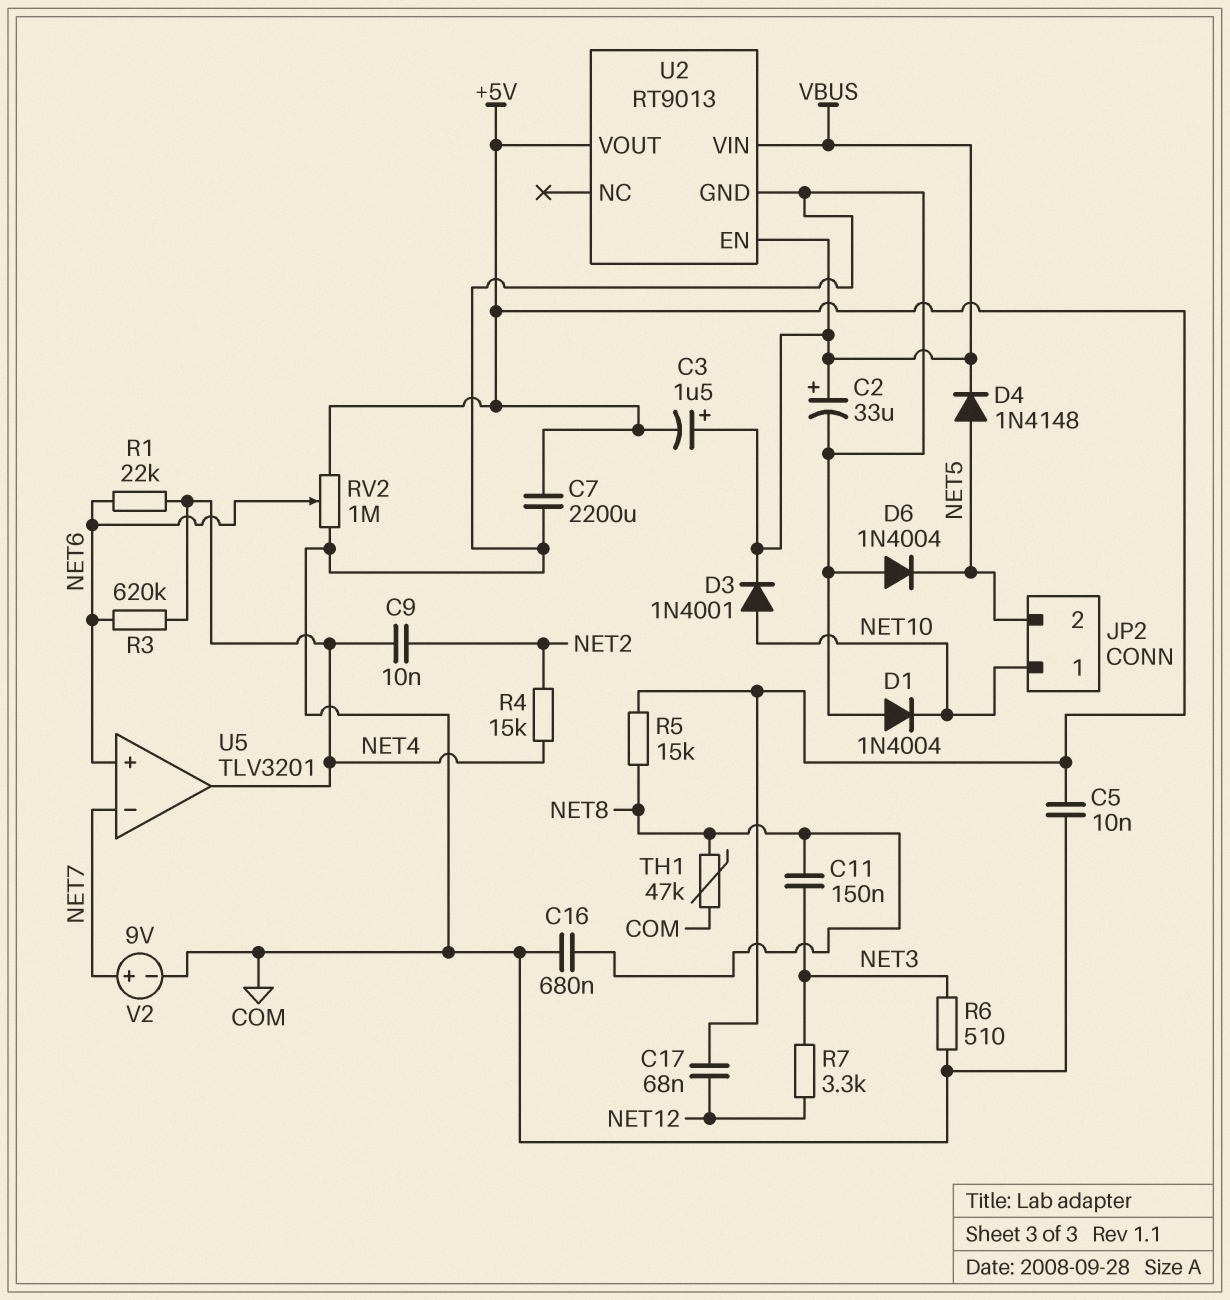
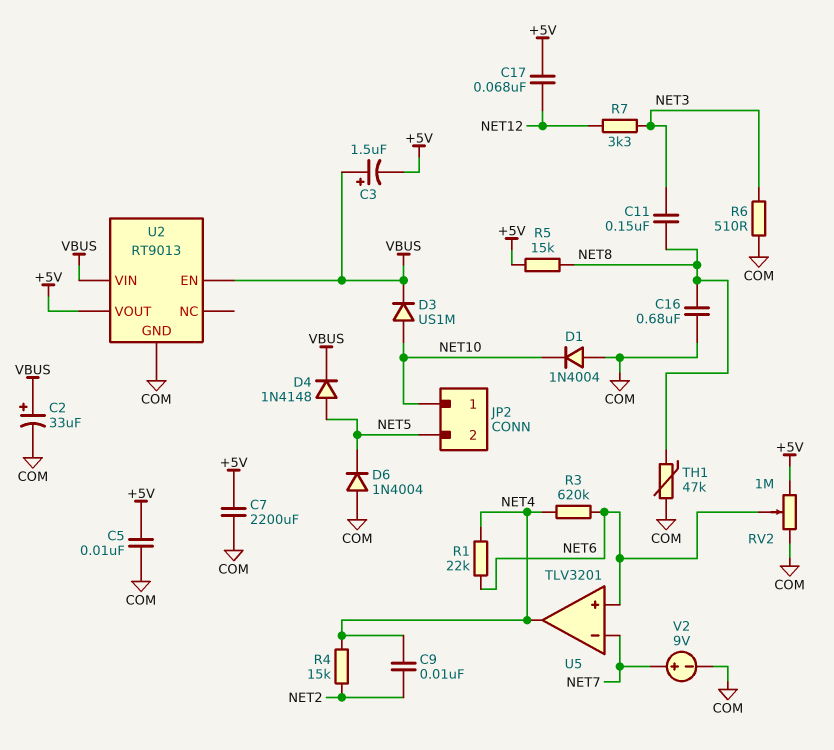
D3: diode 1N4001 (A NET10, K VBUS) -> diode US1M (A NET10, K VBUS)

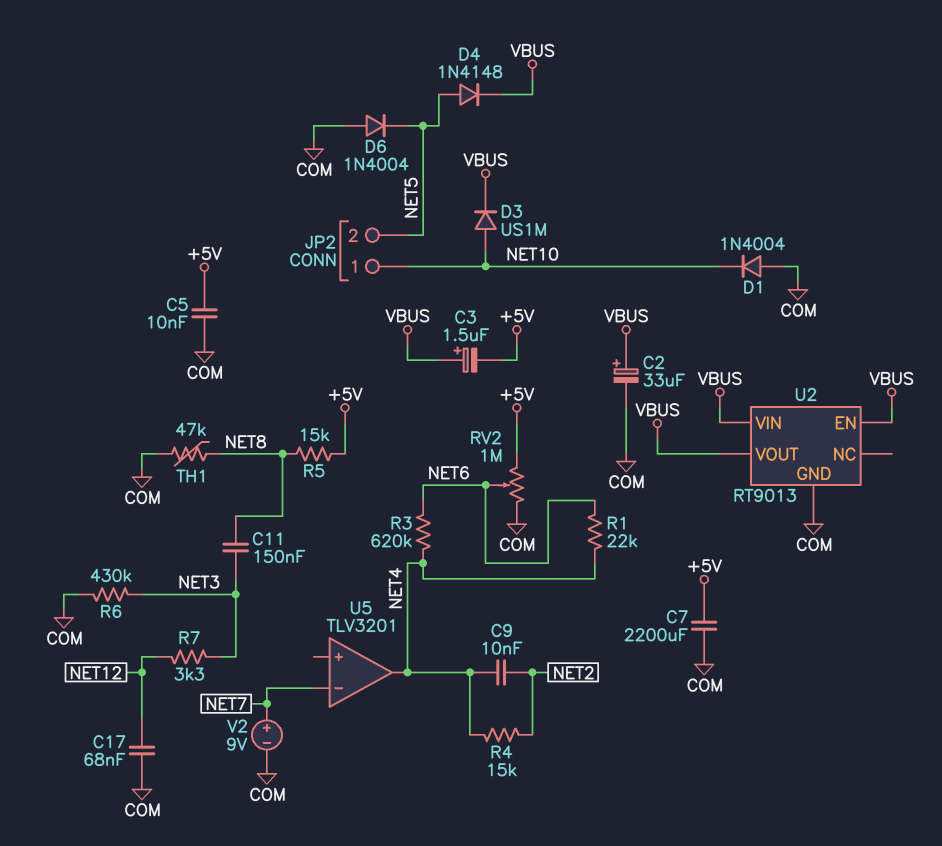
C16: 680nF (COM, NET8) -> none
C17: 68nF (+5V, NET12) -> 68nF (COM, NET12)
R6: 510 (COM, NET3) -> 430k (COM, NET3)
U2 pin VOUT: +5V -> VBUS
U5 pin in+: NET6 -> none

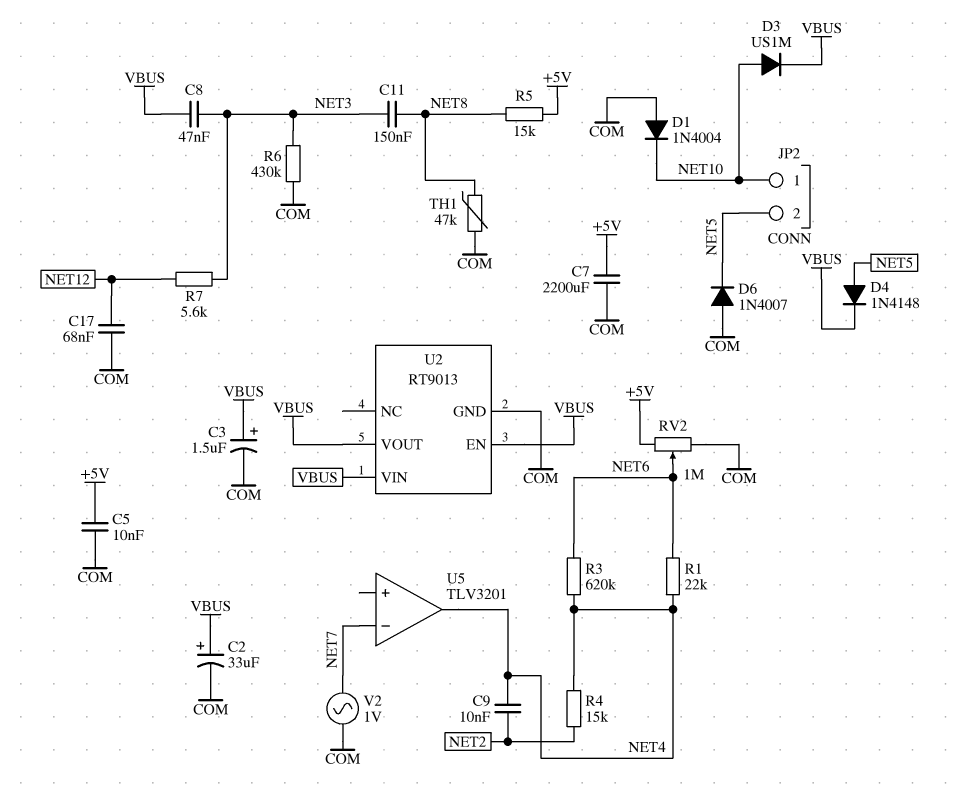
C3: 1.5uF (plus VBUS, minus +5V) -> 1.5uF (plus VBUS, minus COM)
C8: none -> 47nF (NET3, VBUS)
D6: diode 1N4004 (A COM, K NET5) -> diode 1N4007 (A COM, K NET5)
R7: 3.3k (NET3, NET12) -> 5.6k (NET3, NET12)
V2: 9V (plus NET7, minus COM) -> AC 1V (COM, NET7)

